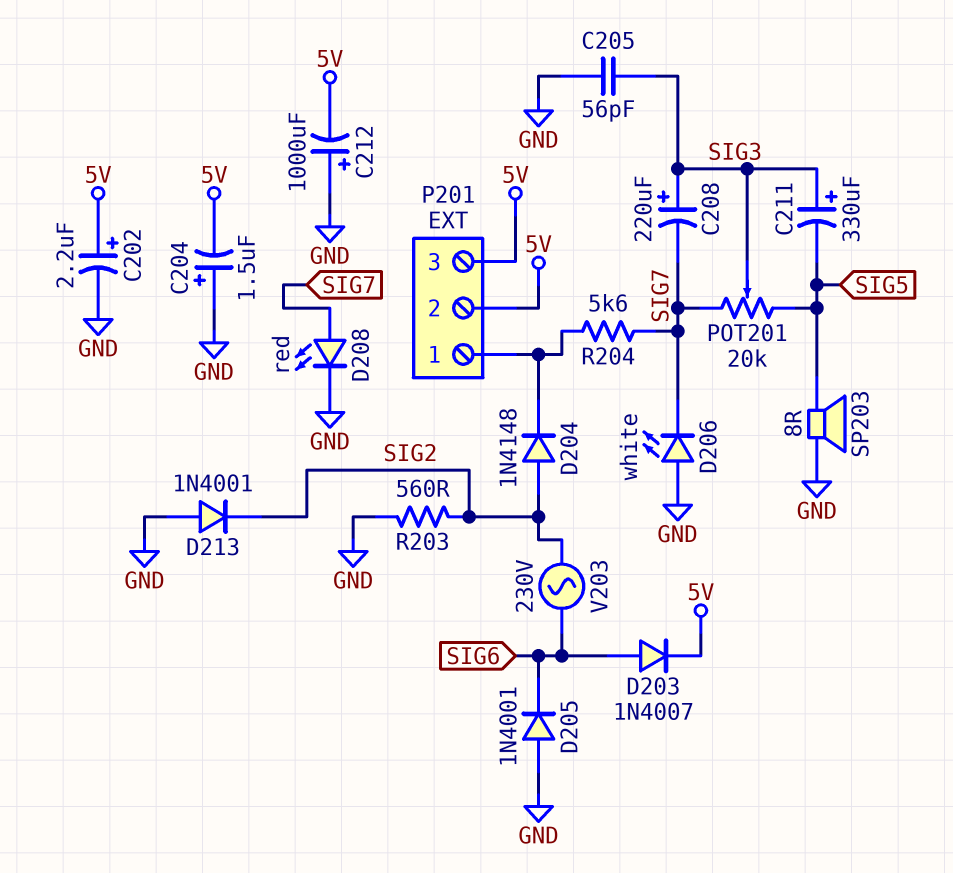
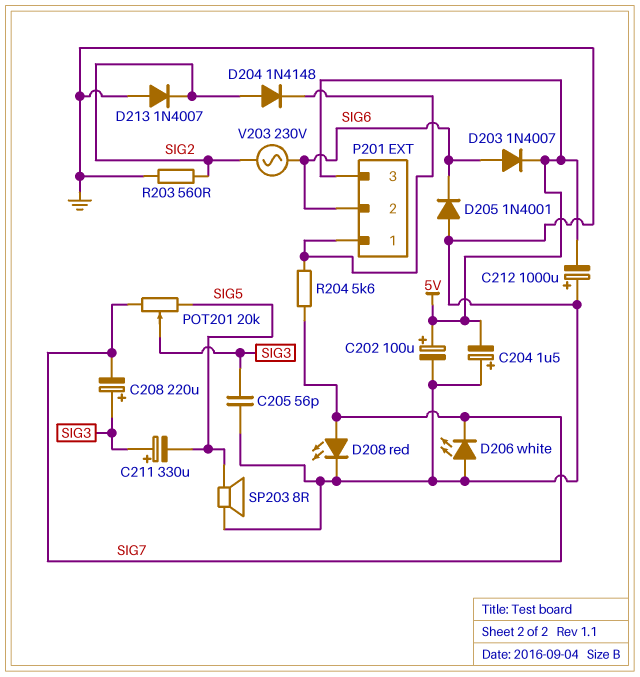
C202: 2.2uF (plus 5V, minus GND) -> 100uF (plus 5V, minus GND)
D213: diode 1N4001 (A GND, K SIG2) -> diode 1N4007 (A GND, K SIG2)
P201 pin 2: 5V -> SIG6

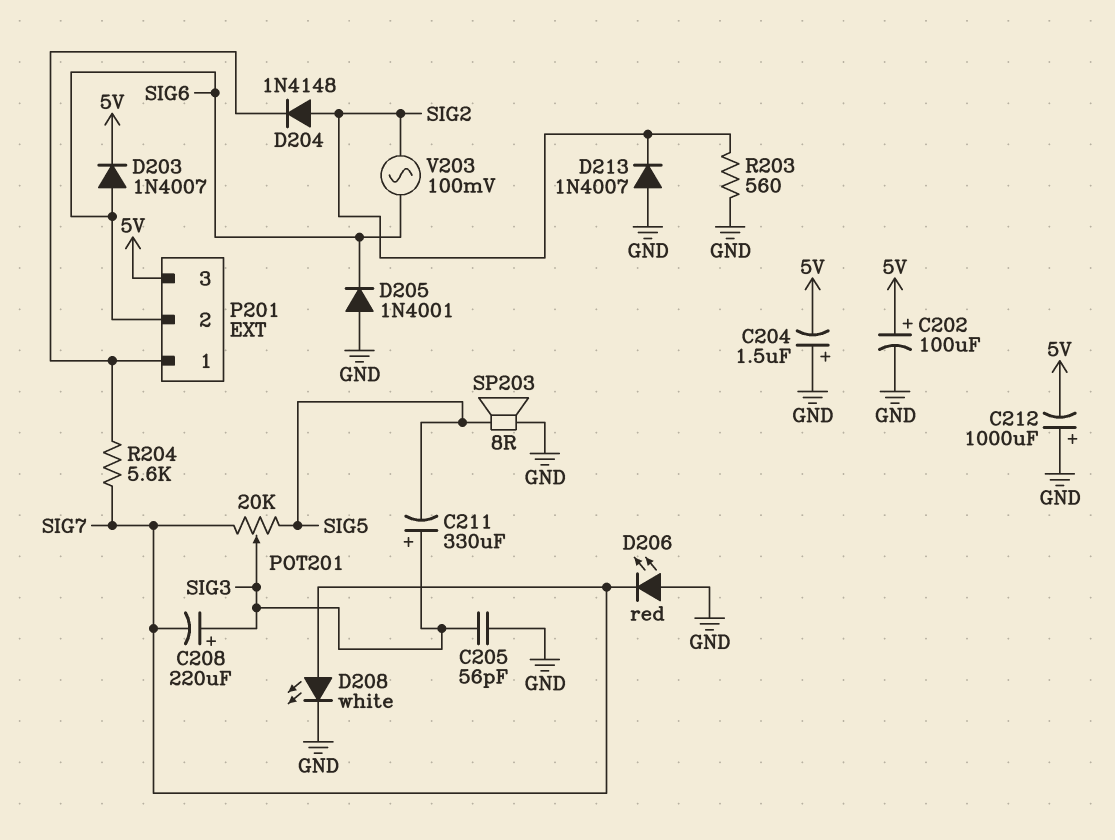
D206: LED white (A GND, K SIG7) -> LED red (A GND, K SIG7)
D208: LED red (A SIG7, K GND) -> LED white (A SIG7, K GND)
V203: AC 230V (SIG2, SIG6) -> AC 100mV (SIG2, SIG6)

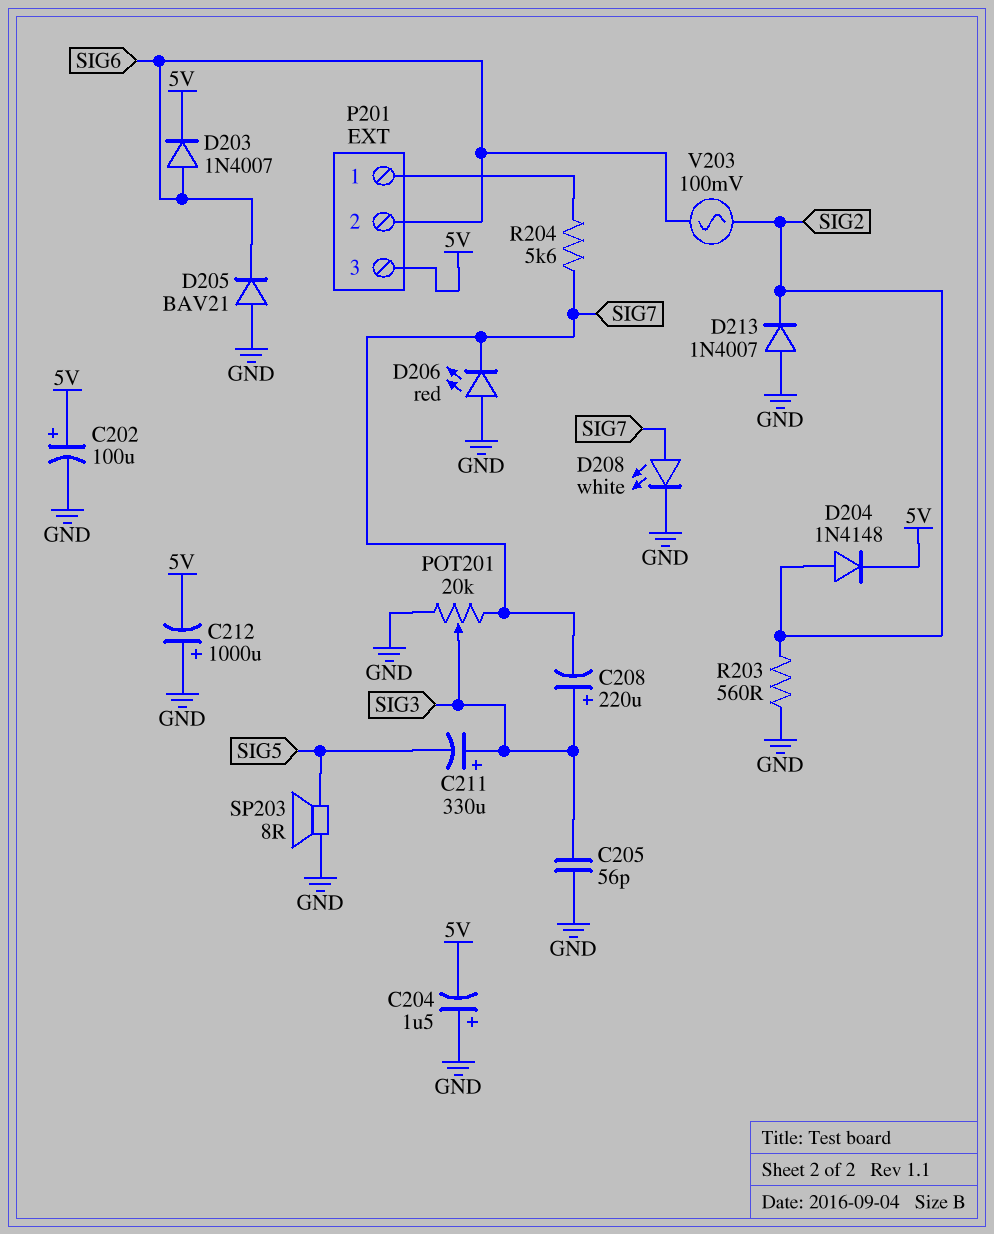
D204: diode 1N4148 (A SIG2, K P201/1) -> diode 1N4148 (A SIG2, K 5V)
D205: diode 1N4001 (A GND, K SIG6) -> diode BAV21 (A GND, K SIG6)
POT201: 20k (SIG5, SIG7, wiper SIG3) -> 20k (GND, SIG7, wiper SIG3)

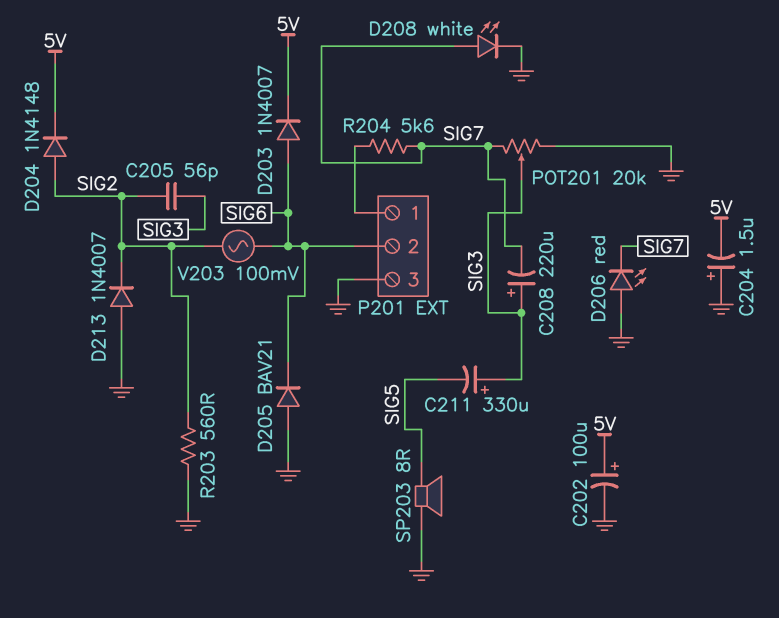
C205: 56pF (GND, SIG3) -> 56pF (SIG2, SIG3)
C212: 1000uF (plus GND, minus 5V) -> none
P201 pin 3: 5V -> GND

